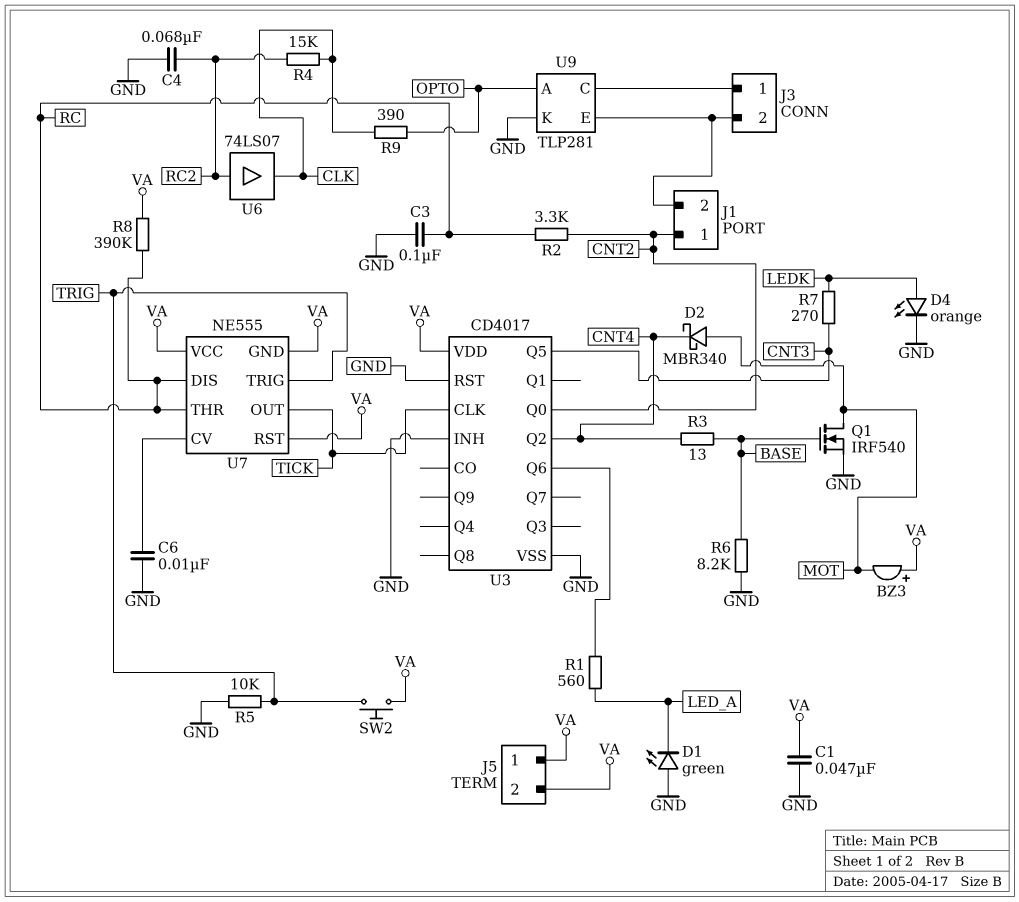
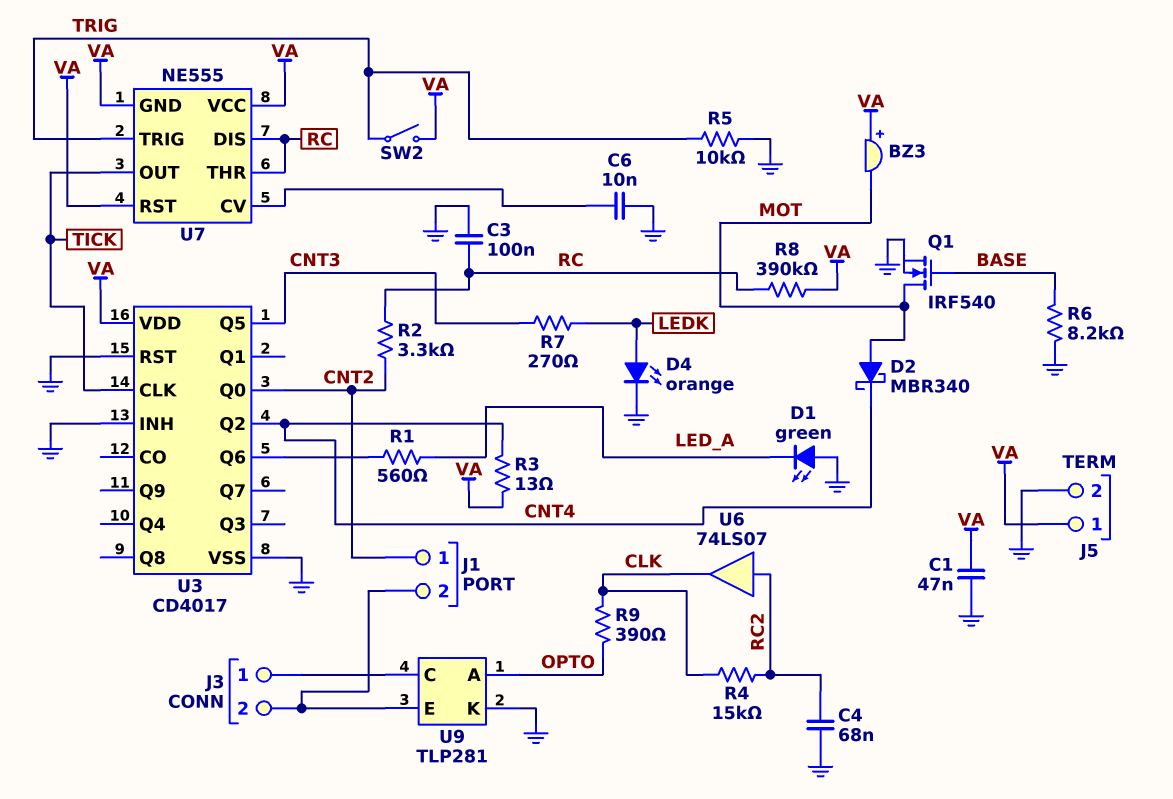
J5 pin 2: VA -> GND
R3: 13 (BASE, CNT4) -> 13 (CNT4, VA)
SW2: button (TRIG, VA) -> switch (TRIG, VA)

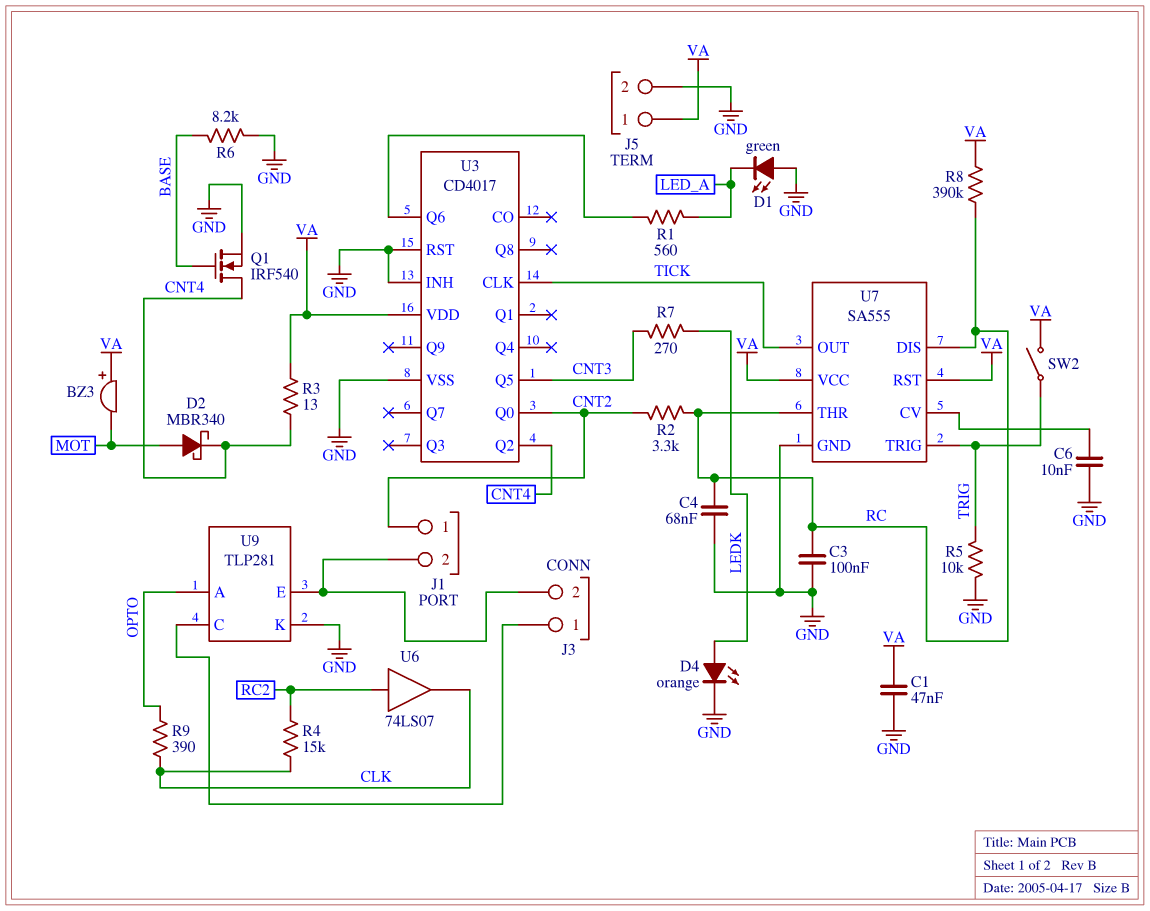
C4: 68nF (GND, RC2) -> 68nF (GND, RC)
Q1: NMOS IRF540 (G BASE, D MOT, S GND) -> NMOS IRF540 (G BASE, D CNT4, S GND)
U7: NE555 -> SA555
U7 pin GND: VA -> GND

